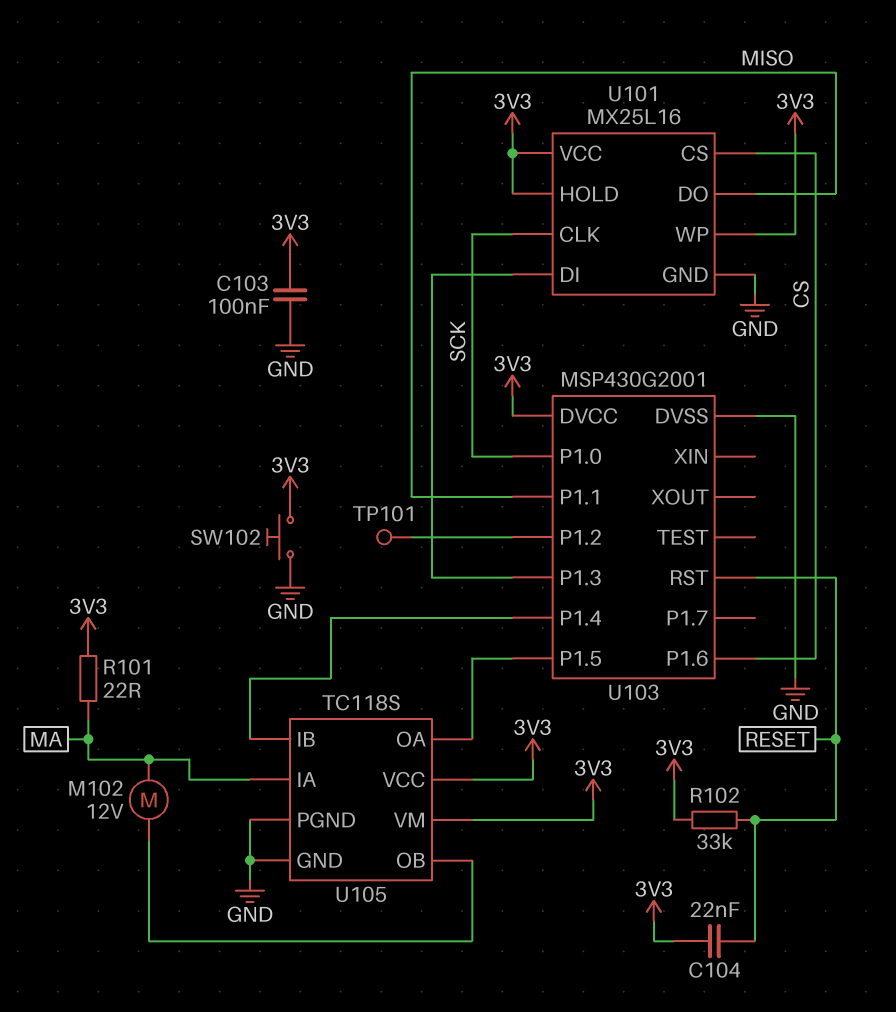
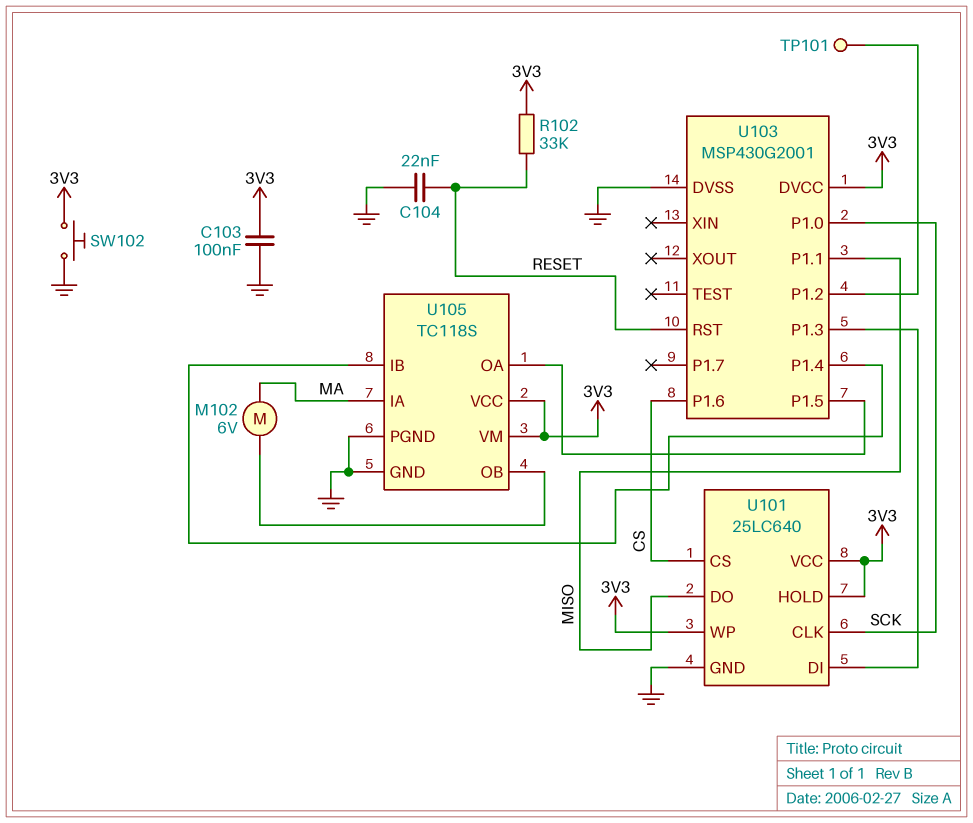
C104: 22nF (3V3, RESET) -> 22nF (GND, RESET)
M102: motor 12V (MA, U105/OB) -> motor 6V (MA, U105/OB)
R101: 22 (3V3, MA) -> none
U101: MX25L16 -> 25LC640

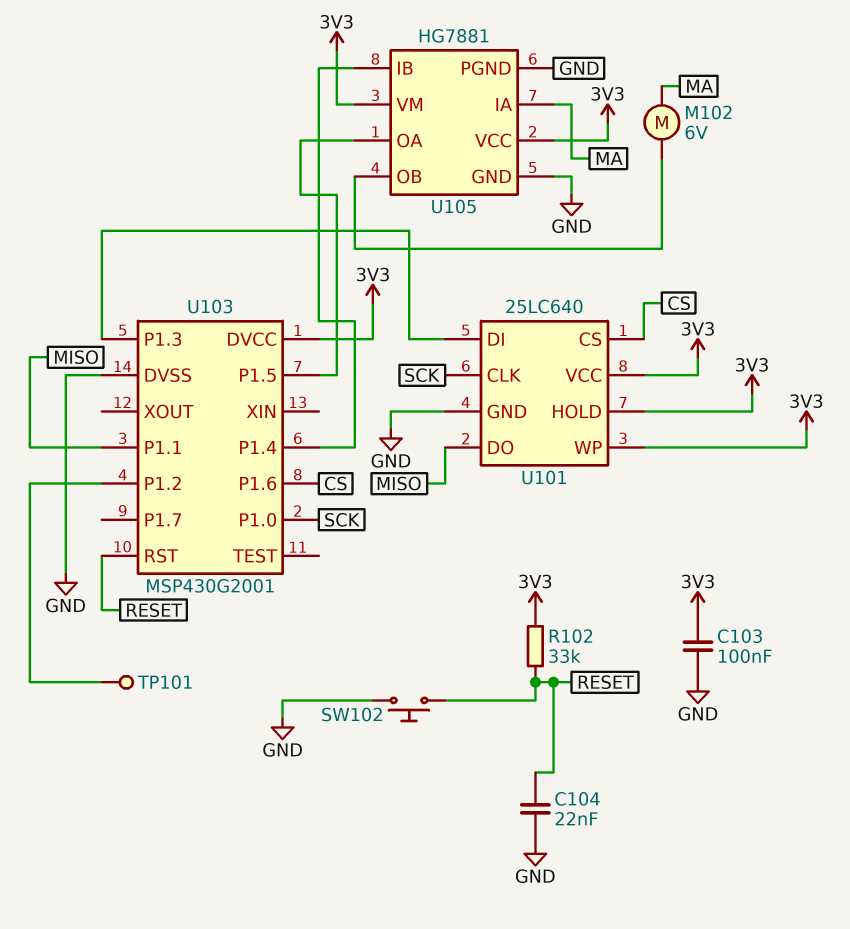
SW102: button (3V3, GND) -> button (GND, RESET)
U105: TC118S -> HG7881

